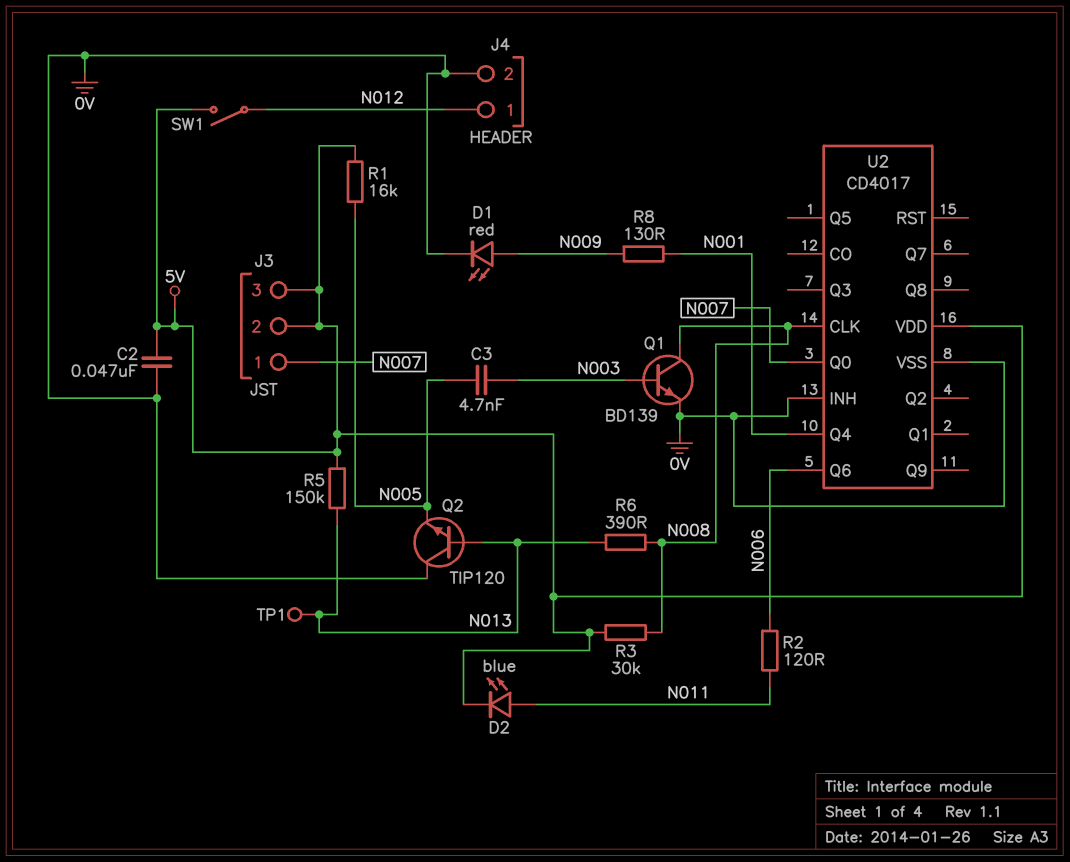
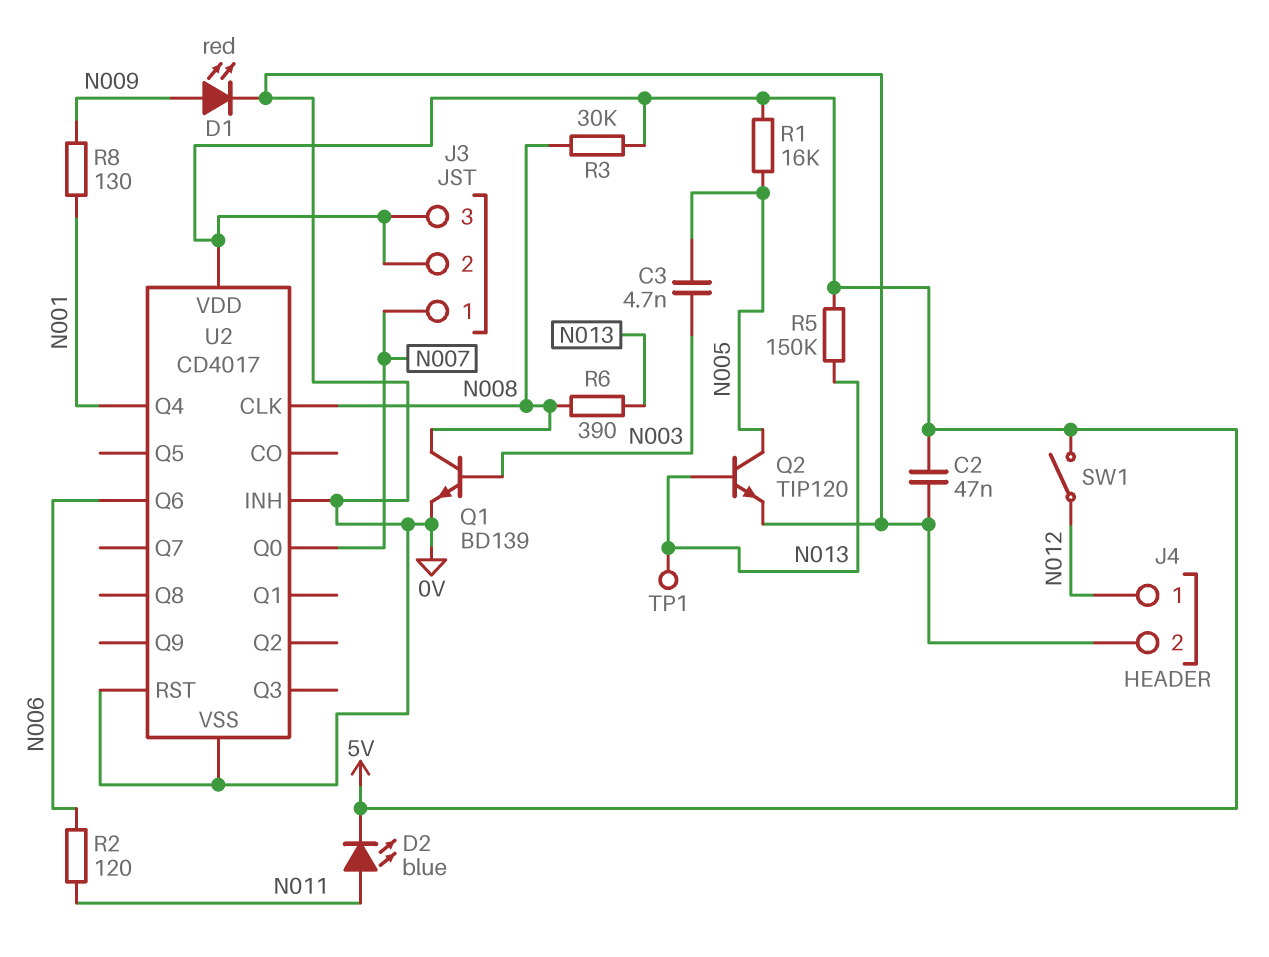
Q2: NPN TIP120 (B N013, C 0V, E N005) -> NPN TIP120 (B N013, C N005, E 0V)
U2 pin RST: none -> 0V

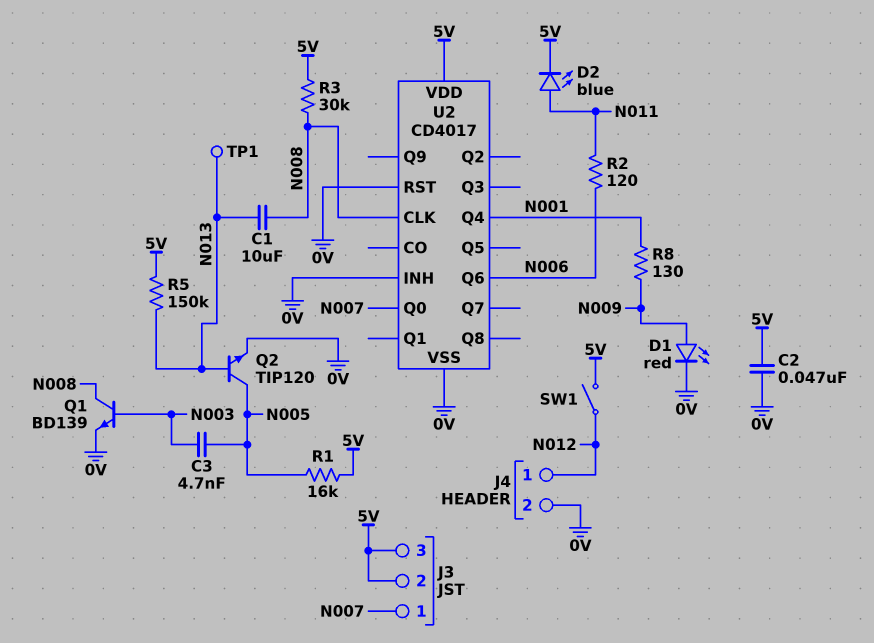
C1: none -> 10uF (N008, N013)
R6: 390 (N008, N013) -> none

